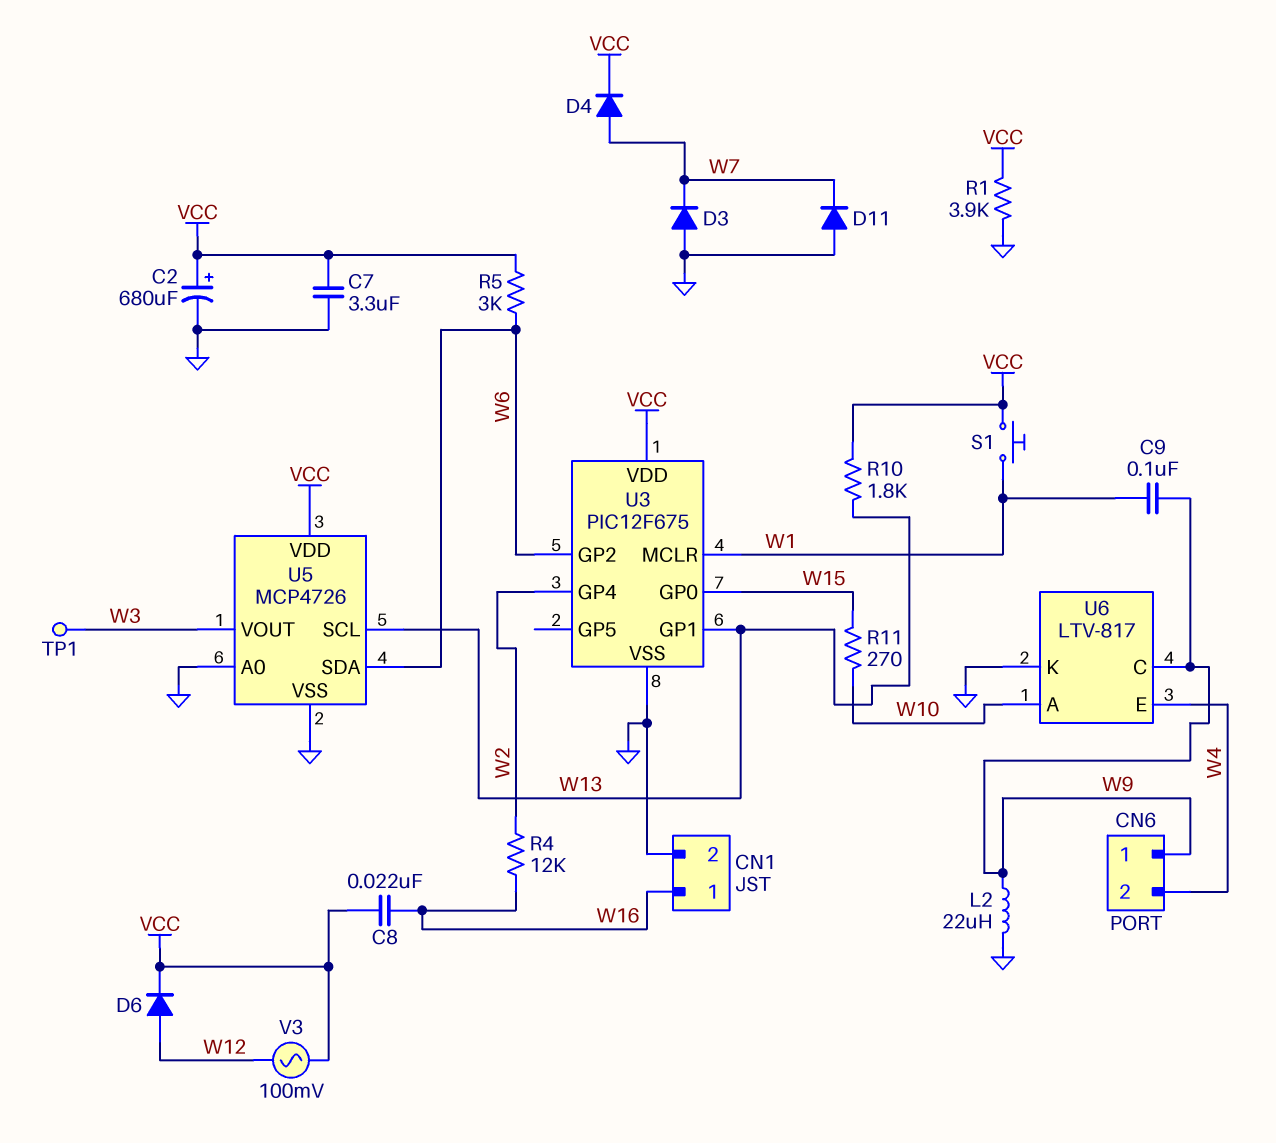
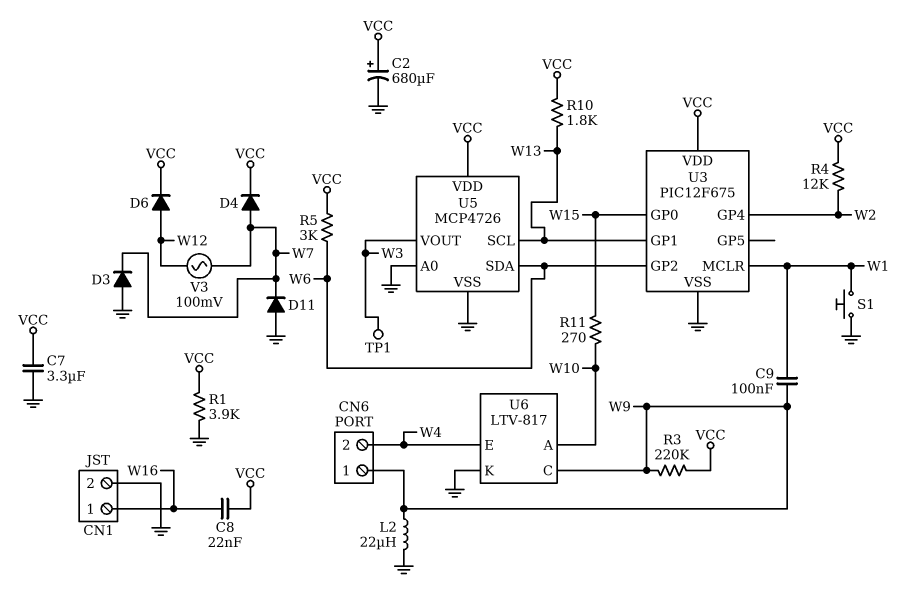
R3: none -> 220k (VCC, W9)
R4: 12k (W2, W16) -> 12k (VCC, W2)
S1: button (VCC, W1) -> button (GND, W1)
V3: AC 100mV (VCC, W12) -> AC 100mV (W7, W12)

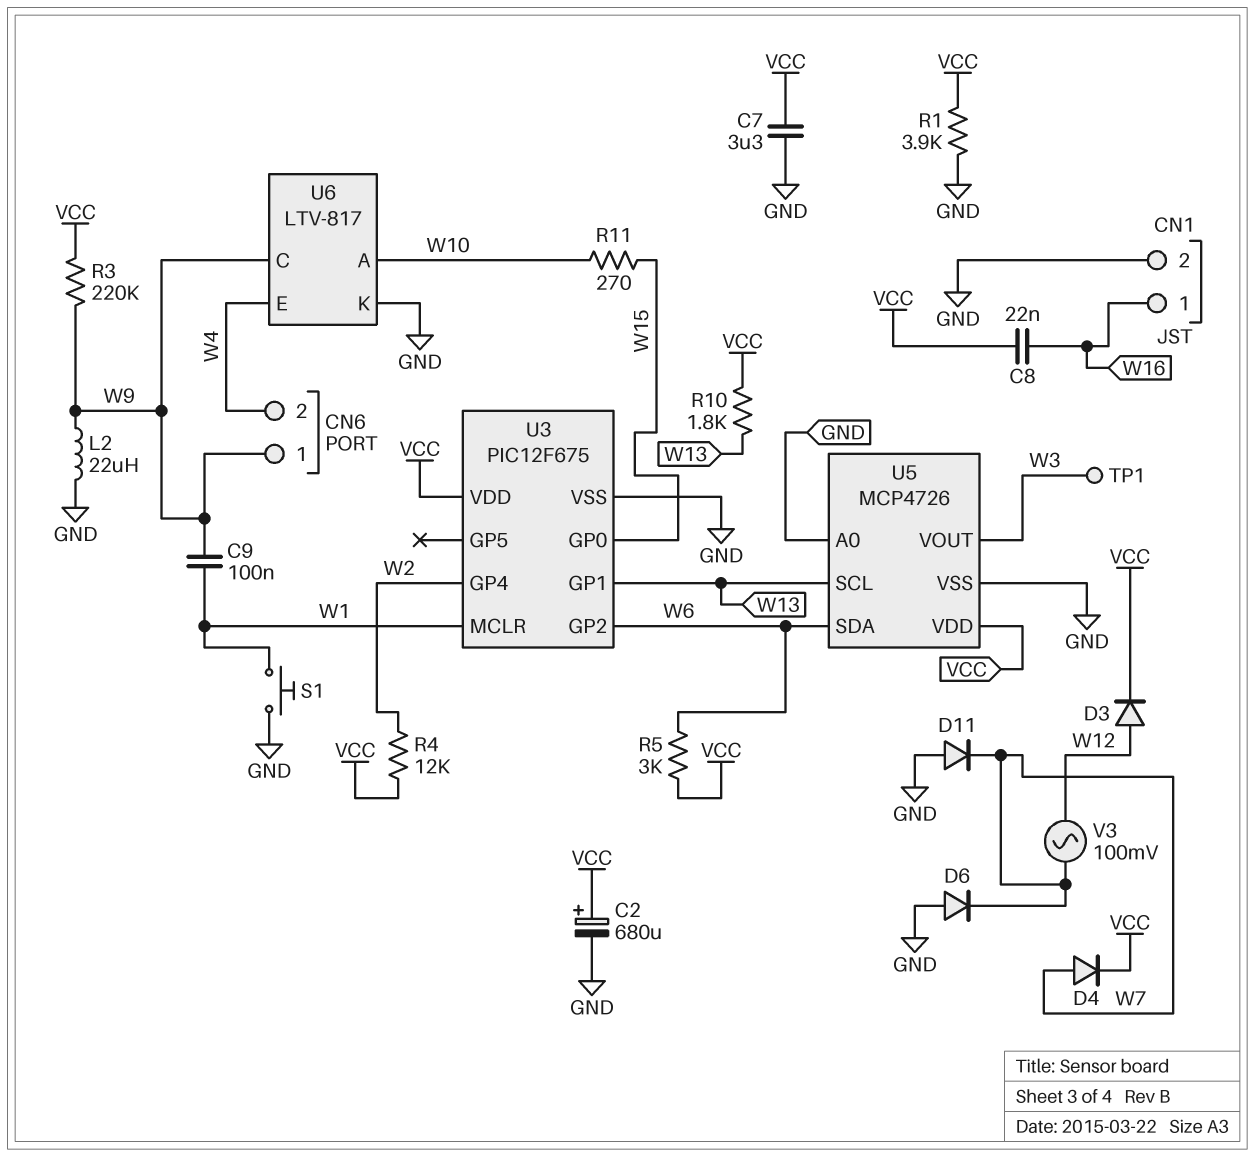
D3: diode (A GND, K W7) -> diode (A W12, K VCC)
D6: diode (A W12, K VCC) -> diode (A GND, K W7)

